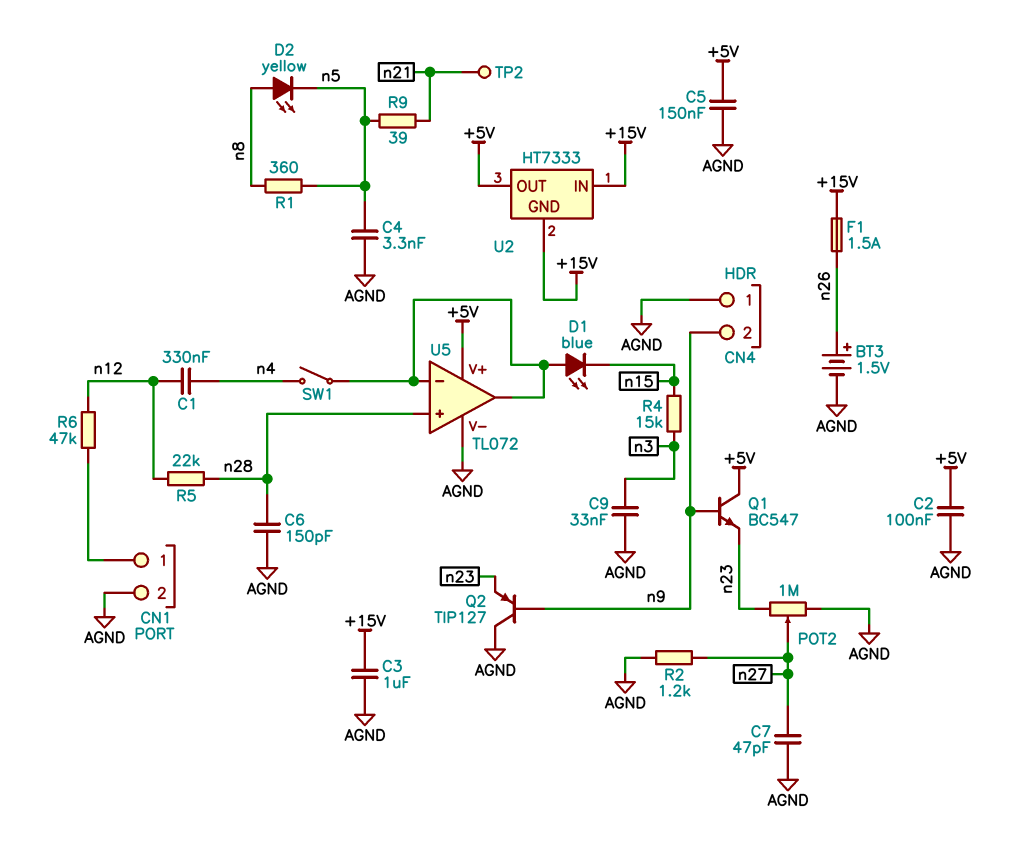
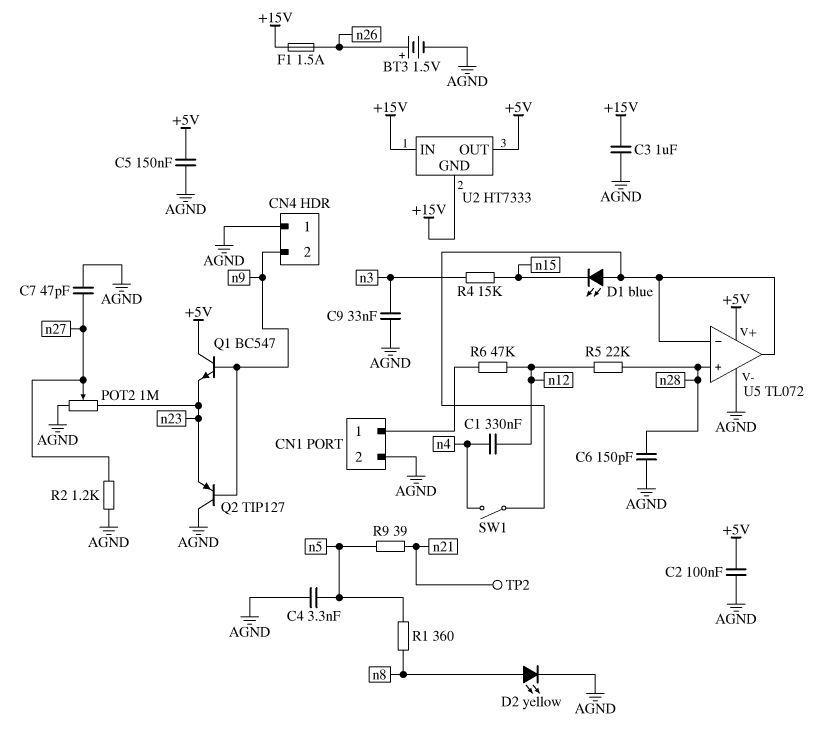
D2: LED yellow (A n8, K n5) -> LED yellow (A n8, K AGND)

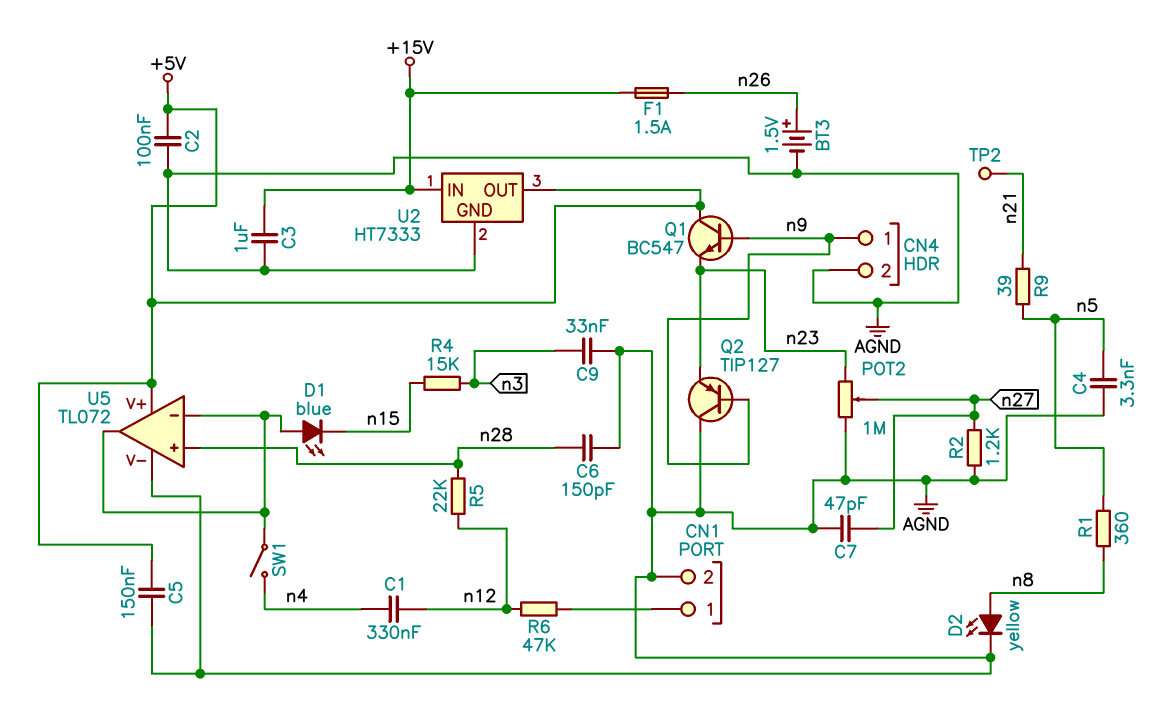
CN4 pin 1: AGND -> n9
CN4 pin 2: n9 -> AGND
U2 pin GND: +15V -> AGND

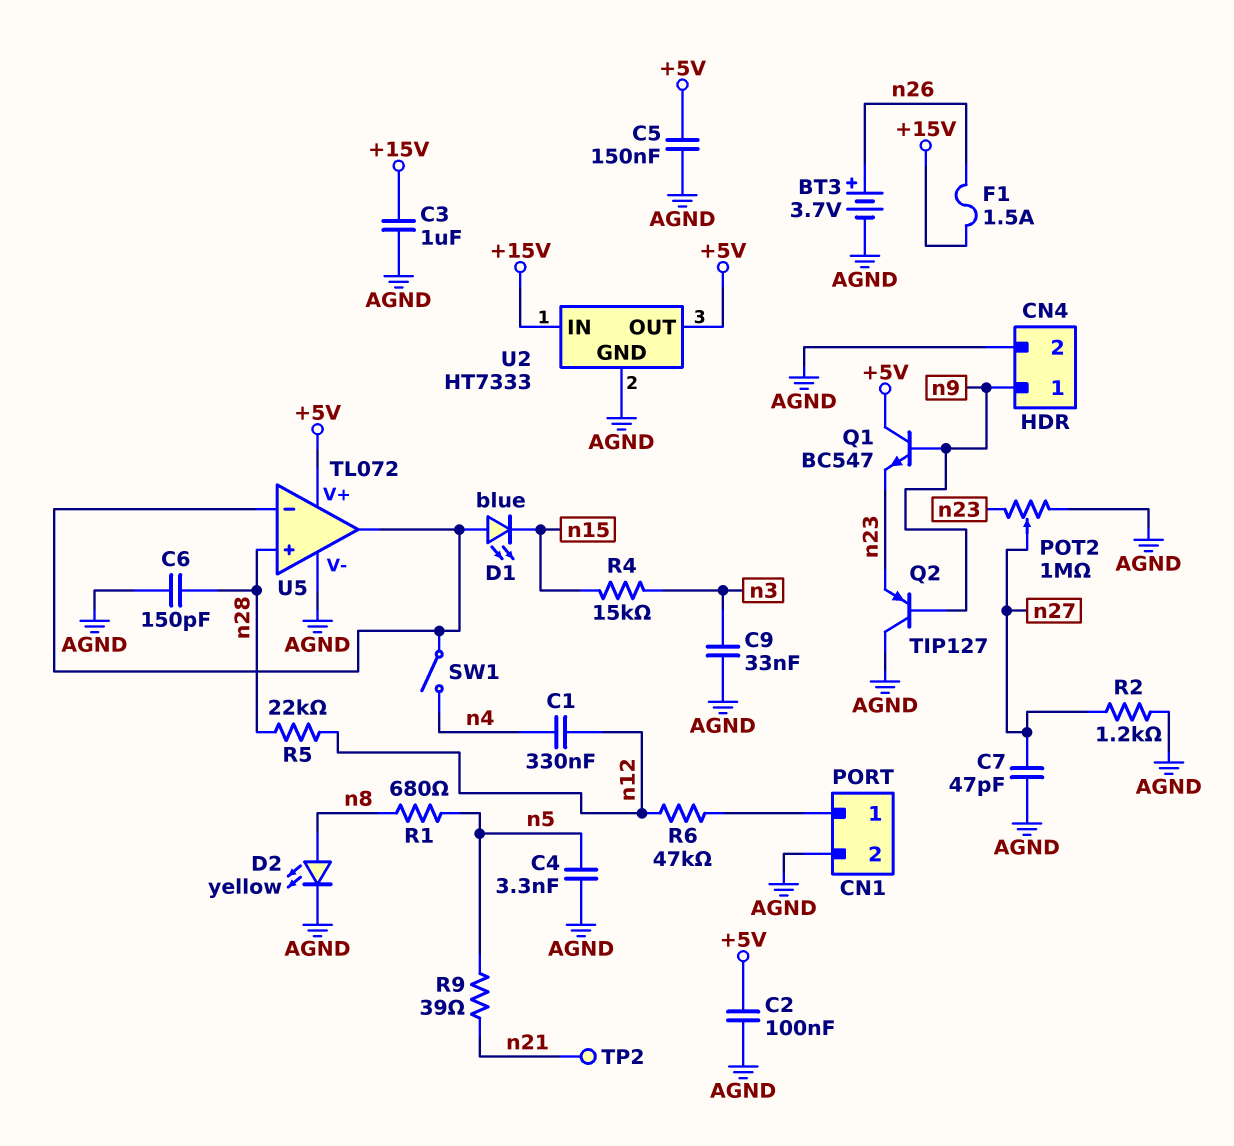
BT3: 1.5V (plus n26, minus AGND) -> 3.7V (plus n26, minus AGND)
R1: 360 (n5, n8) -> 680 (n5, n8)

